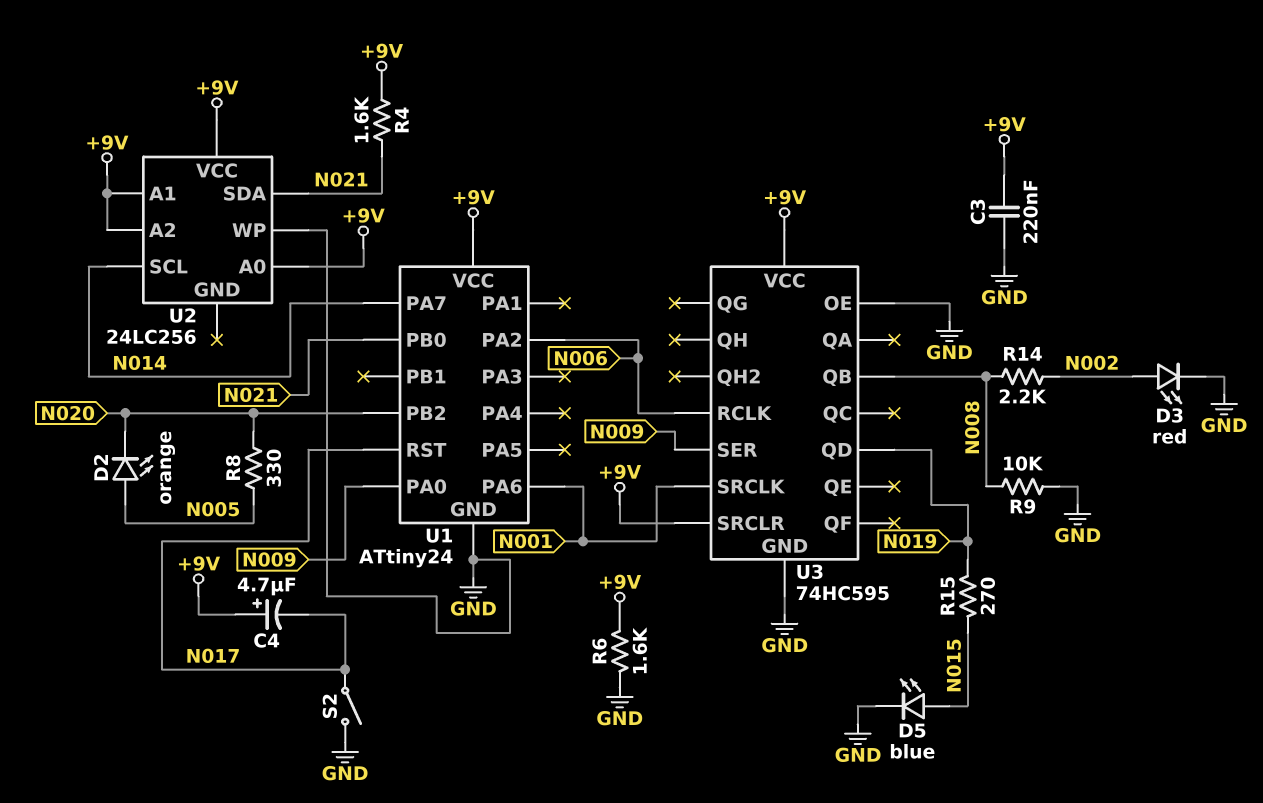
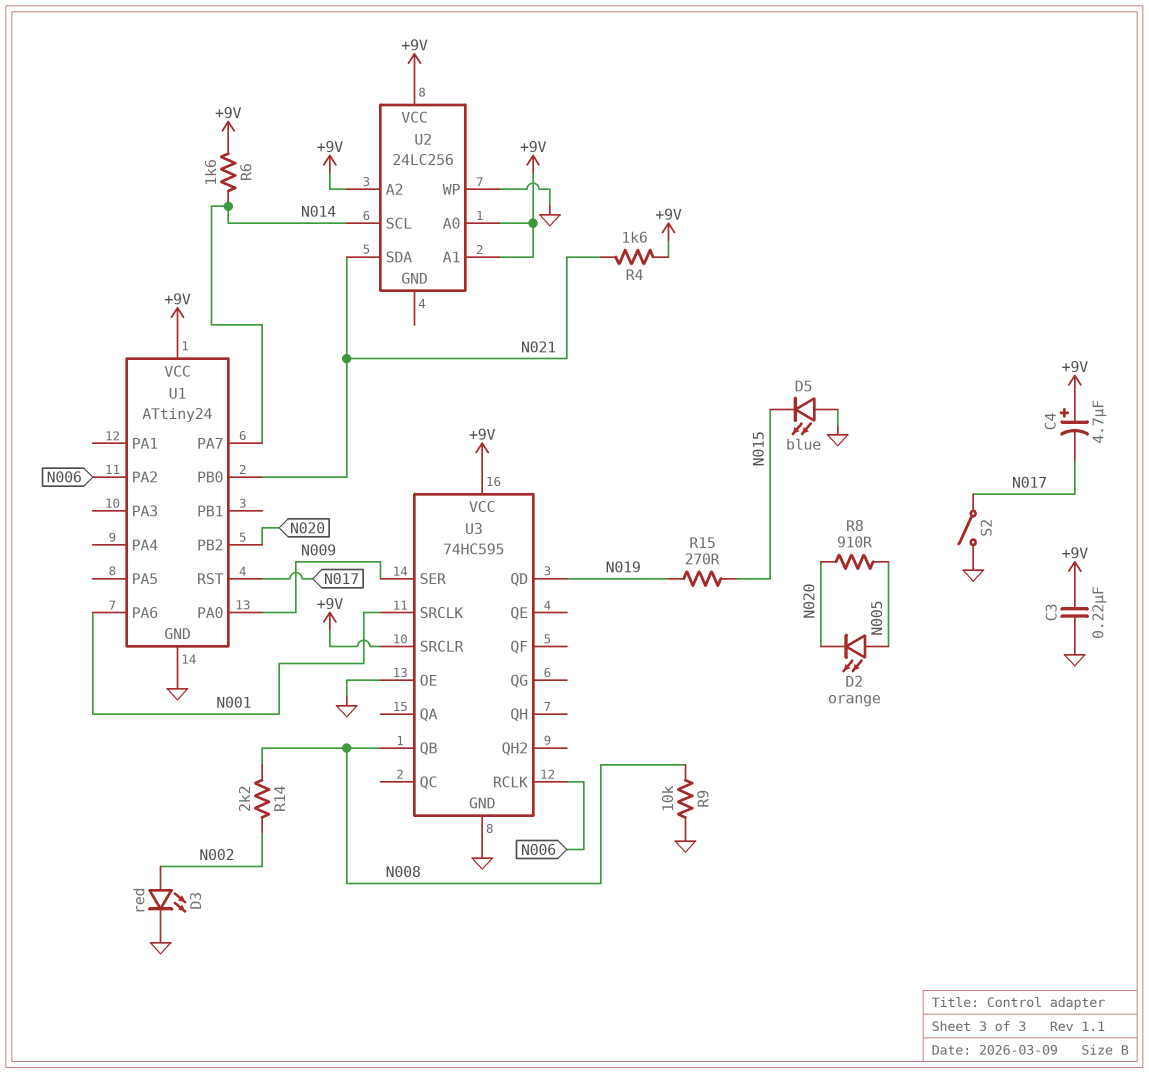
D5: LED blue (A N015, K GND) -> LED blue (A GND, K N015)
R6: 1.6k (+9V, GND) -> 1.6k (+9V, N014)
R8: 330 (N005, N020) -> 910 (N005, N020)

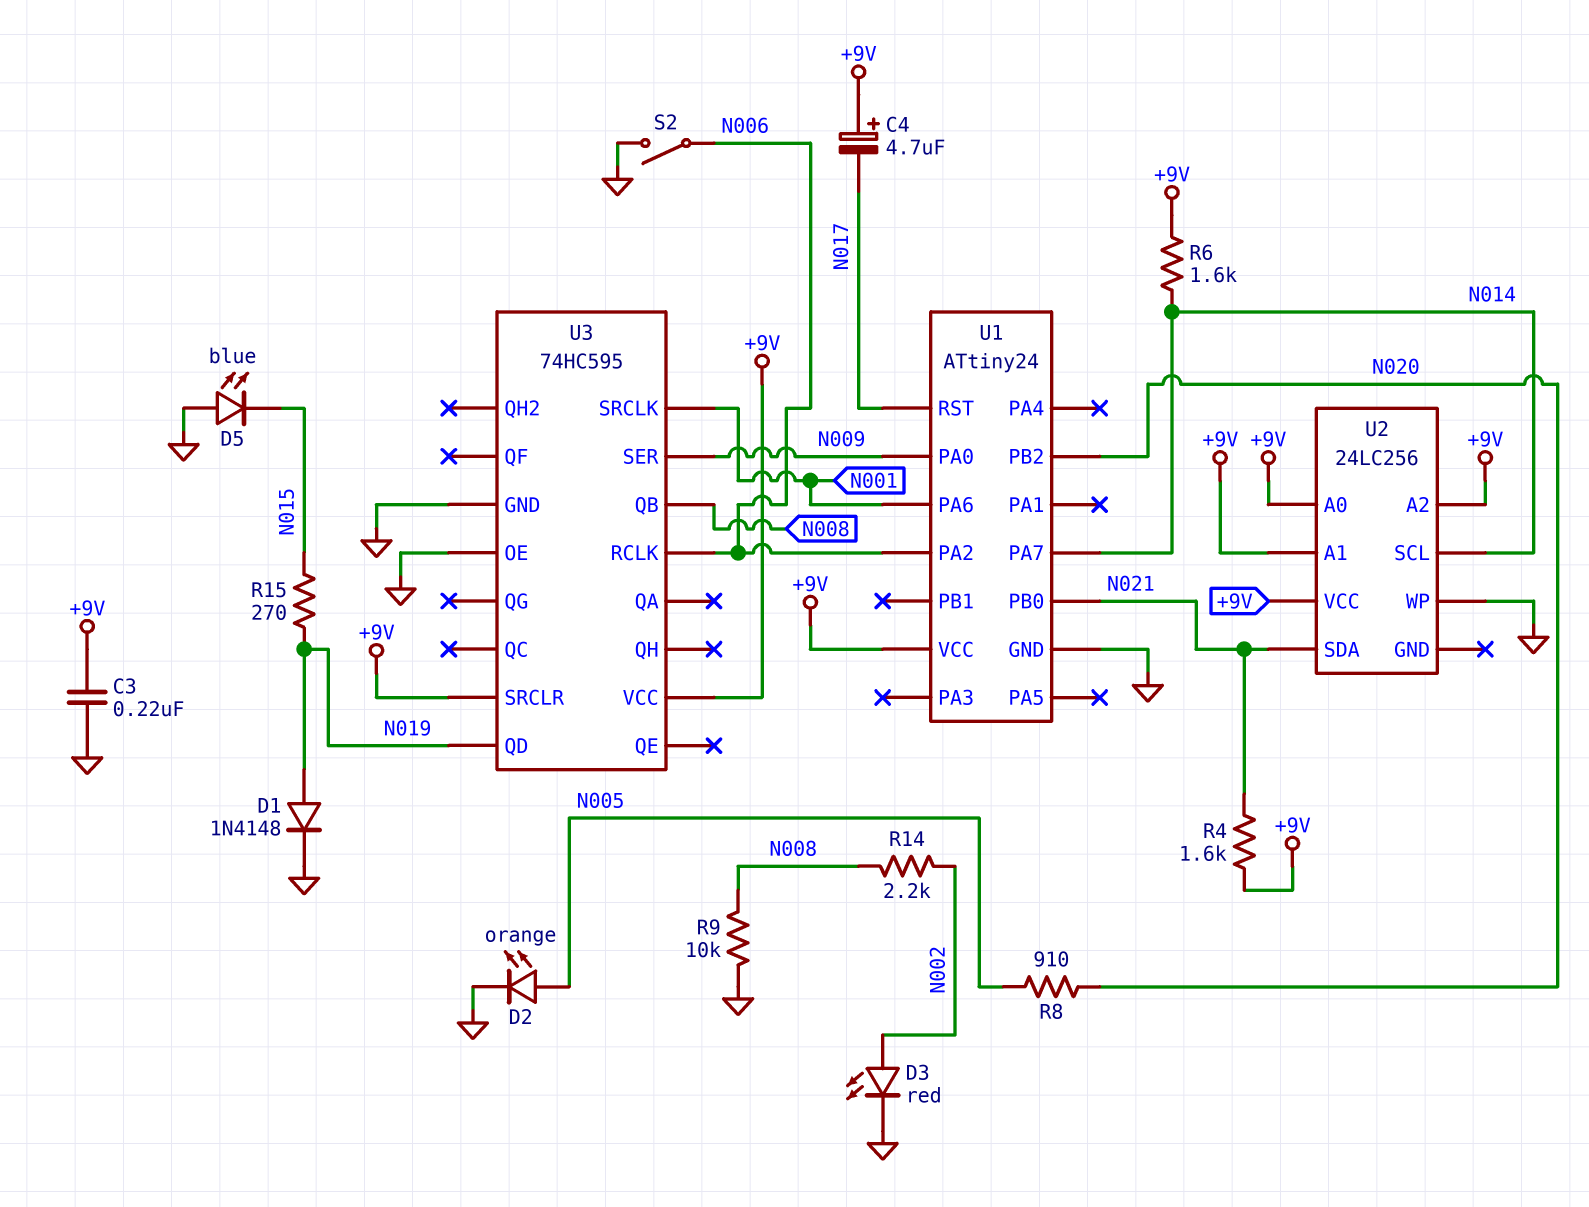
D1: none -> diode 1N4148 (A N019, K GND)
D2: LED orange (A N005, K N020) -> LED orange (A N005, K GND)
S2: switch (GND, N017) -> switch (GND, N006)

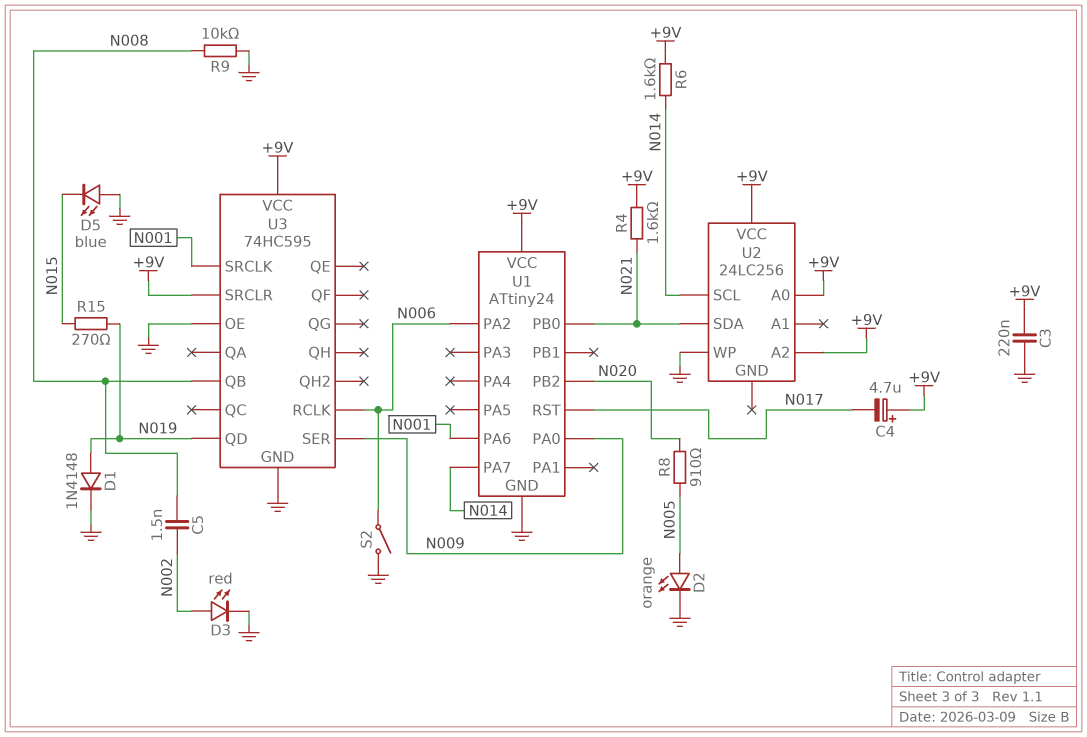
C5: none -> 1.5nF (N002, N008)
R14: 2.2k (N002, N008) -> none
U2 pin A1: +9V -> none

